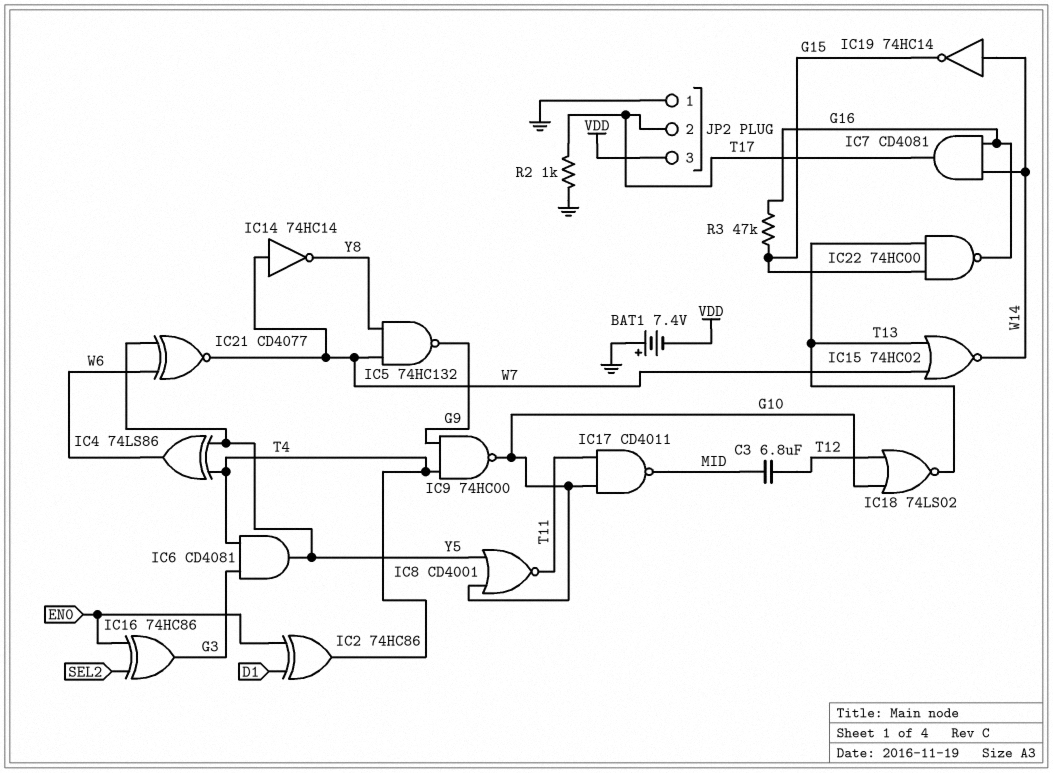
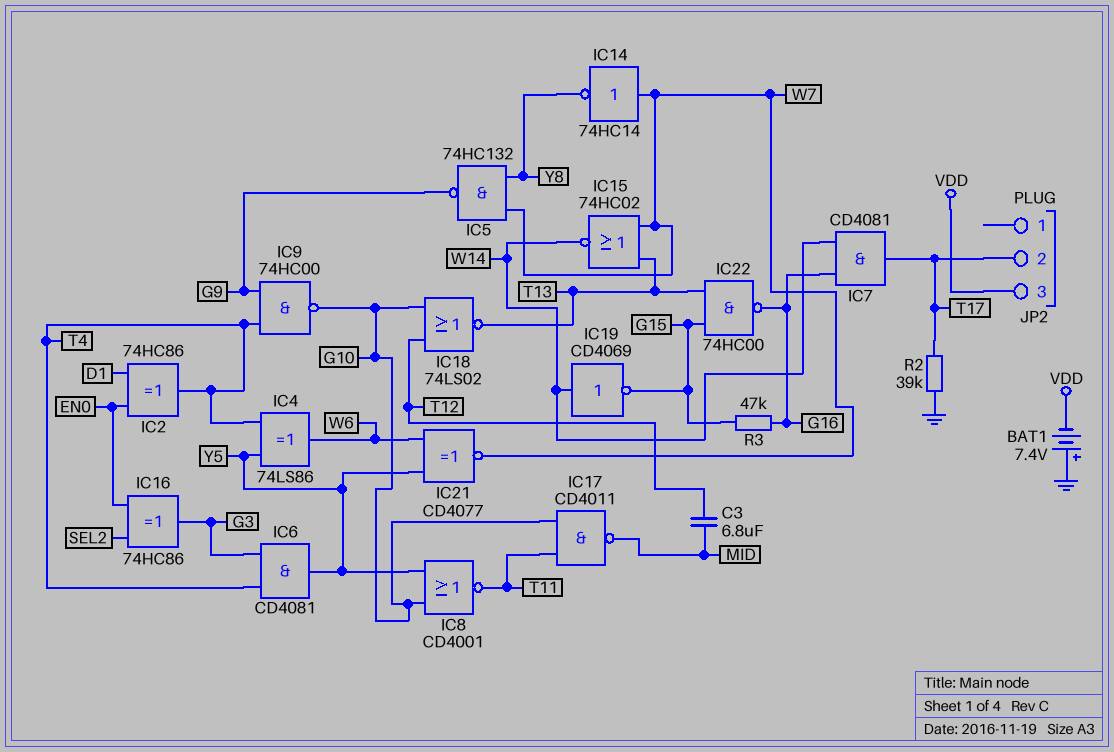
IC19: NOT 74HC14 (in W14, out G15) -> NOT CD4069 (in W14, out G15)
JP2 pin 1: GND -> none
R2: 1k (GND, T17) -> 39k (GND, T17)

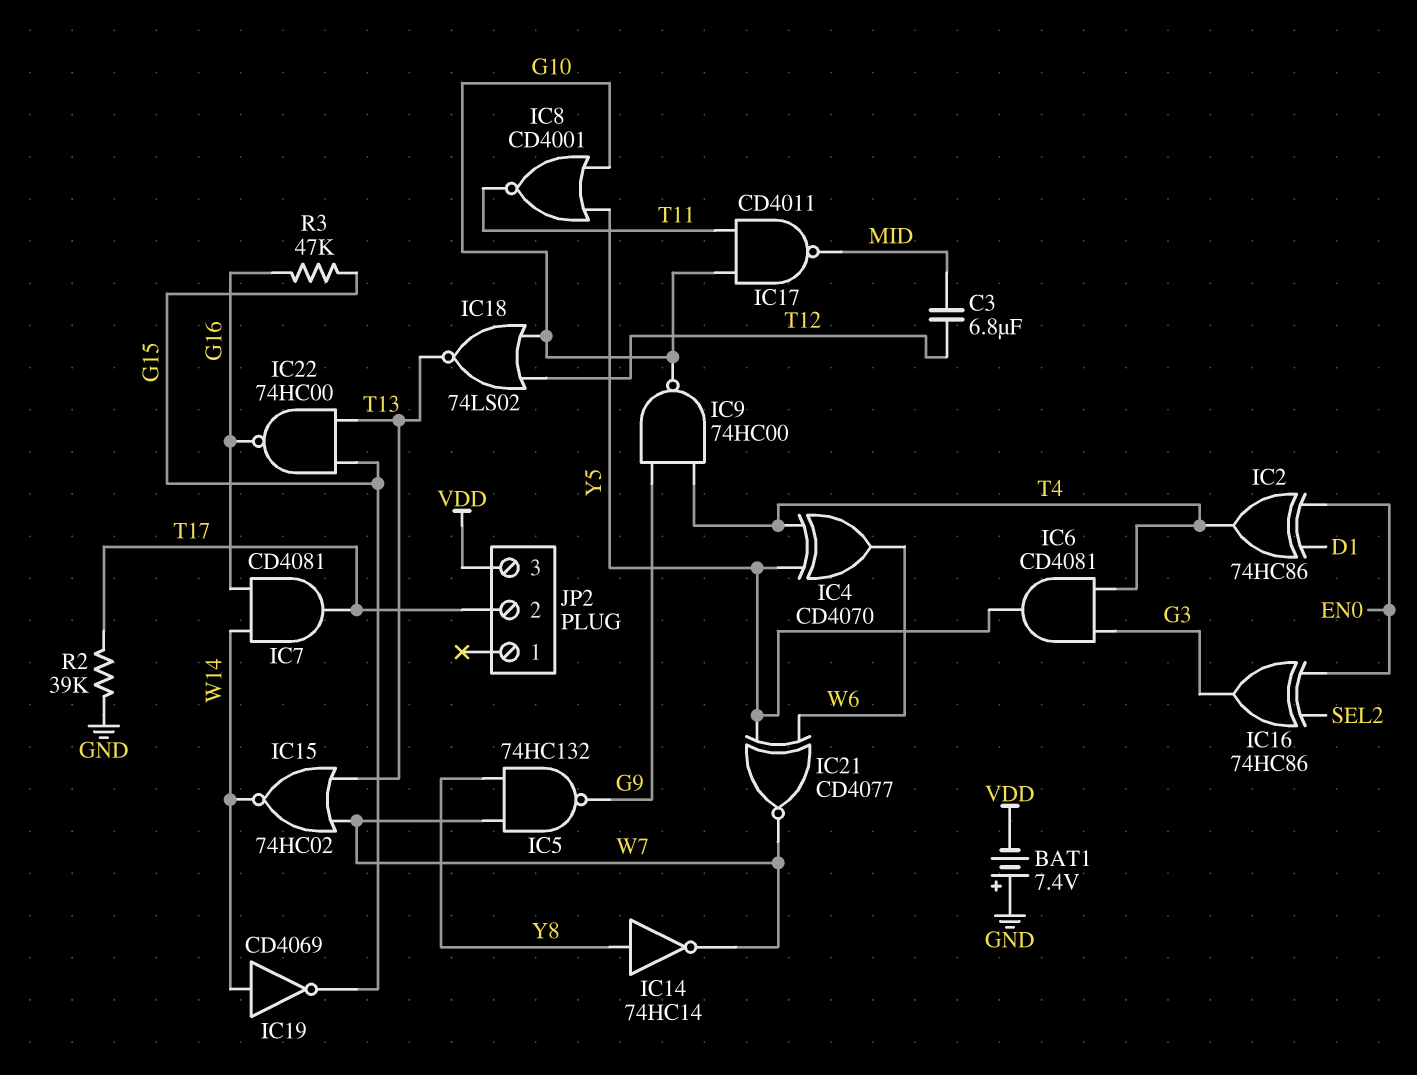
IC4: XOR 74LS86 (in T4, in Y5, out W6) -> XOR CD4070 (in T4, in Y5, out W6)
IC14: NOT 74HC14 (in W7, out Y8) -> NOT 74HC14 (in Y8, out W7)

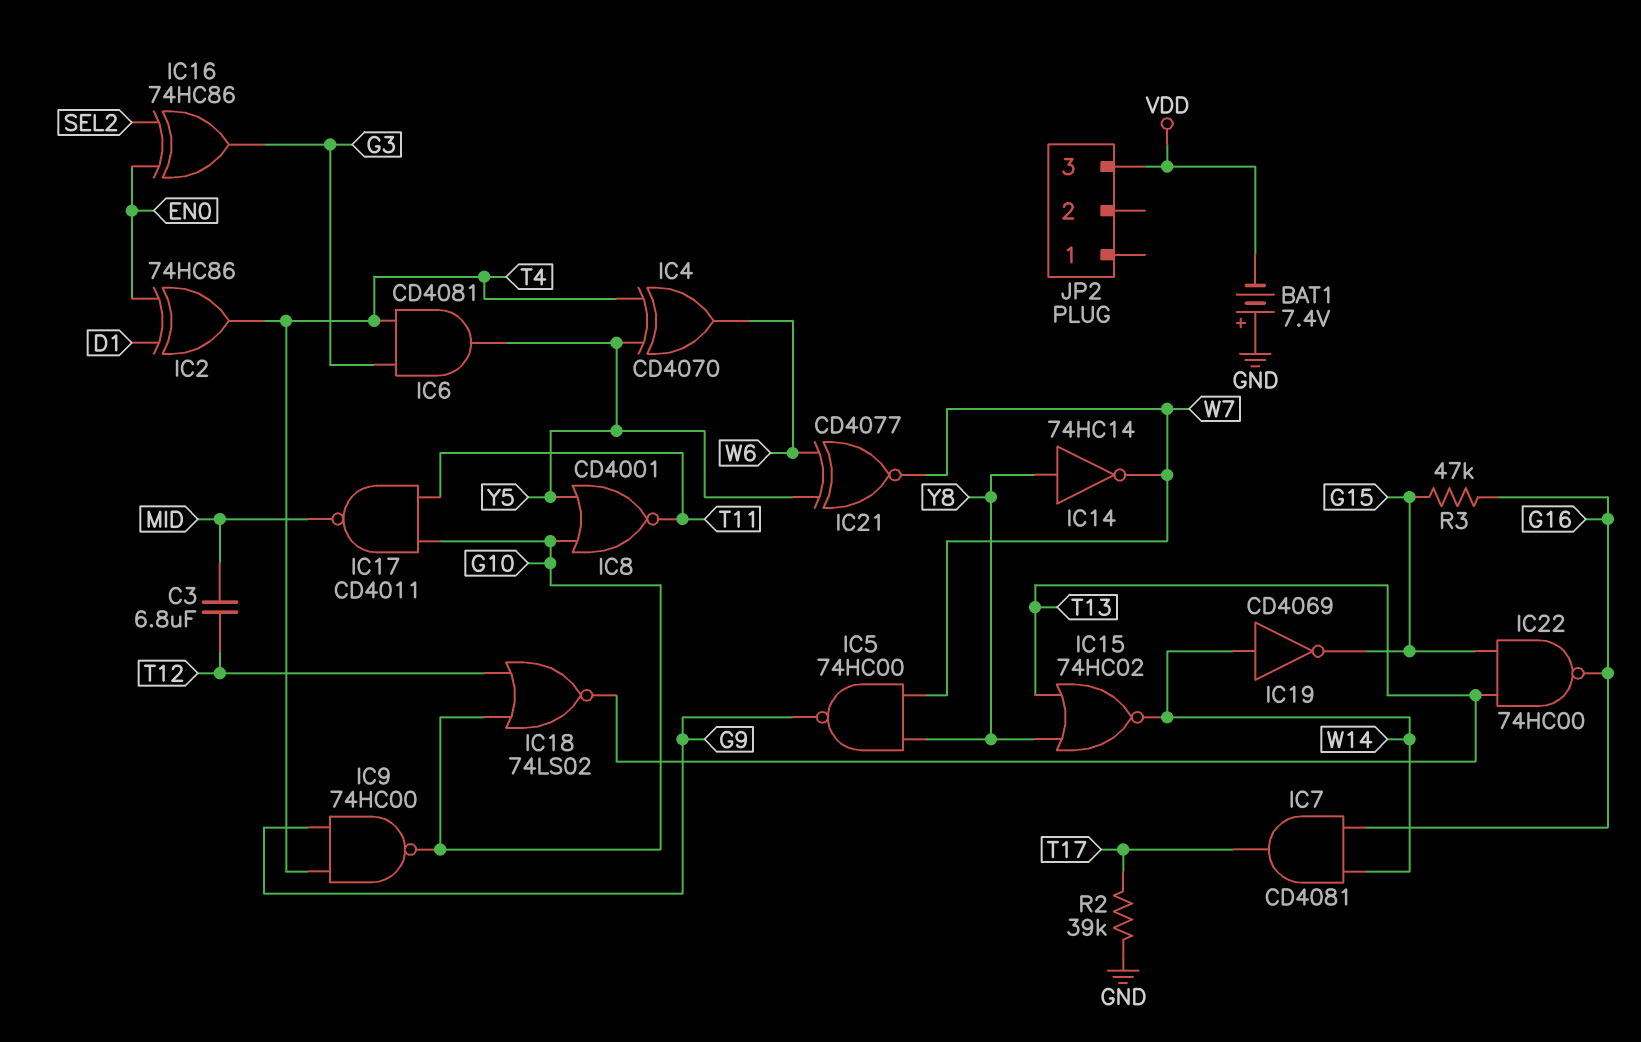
IC5: NAND 74HC132 (in W7, in Y8, out G9) -> NAND 74HC00 (in W7, in Y8, out G9)
IC15: NOR 74HC02 (in T13, in W7, out W14) -> NOR 74HC02 (in T13, in Y8, out W14)
JP2 pin 2: T17 -> none

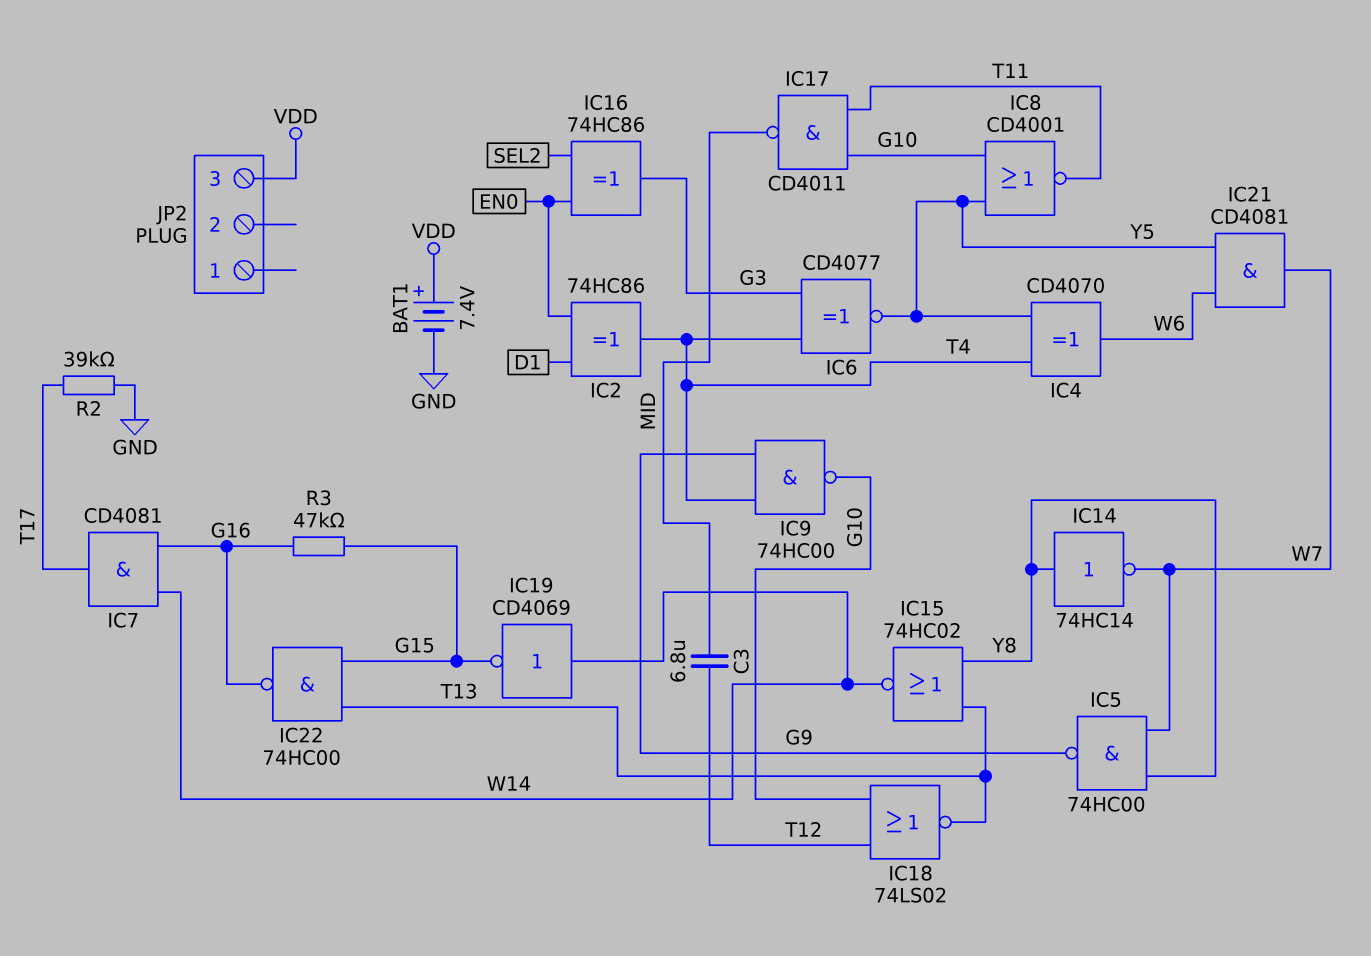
BAT1: 7.4V (plus GND, minus VDD) -> 7.4V (plus VDD, minus GND)
IC6: AND CD4081 (in G3, in T4, out Y5) -> XNOR CD4077 (in G3, in T4, out Y5)
IC21: XNOR CD4077 (in W6, in Y5, out W7) -> AND CD4081 (in W6, in Y5, out W7)

